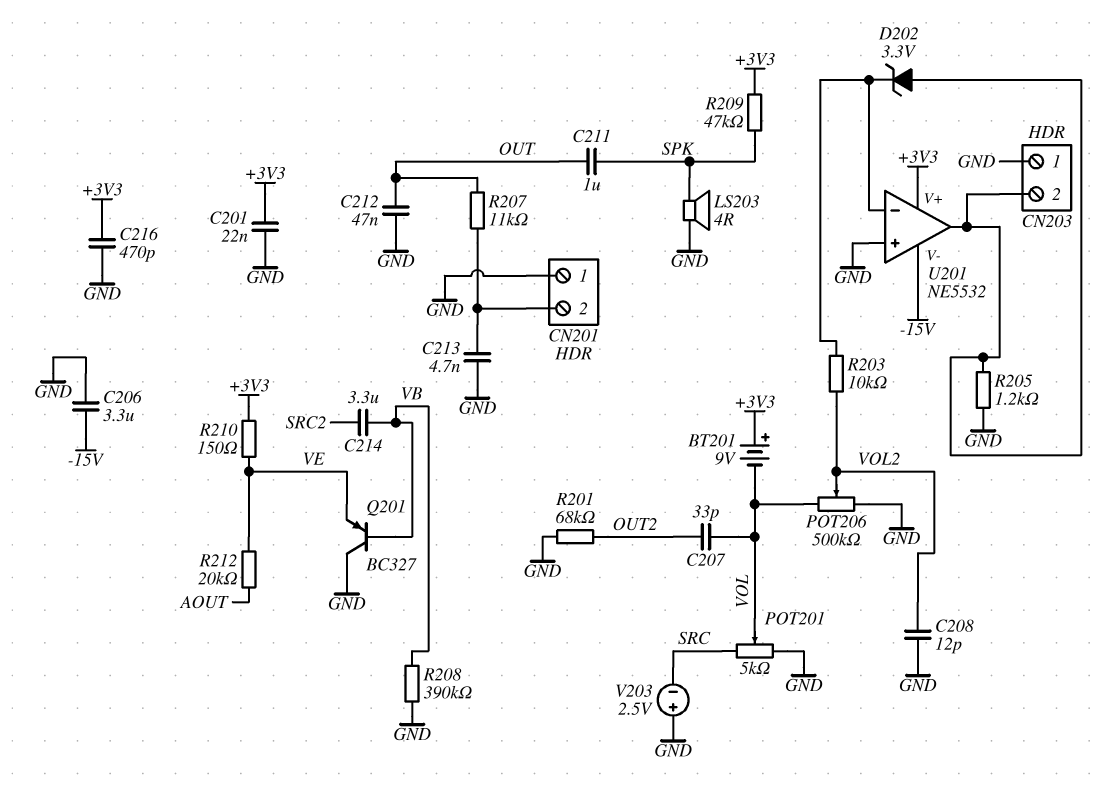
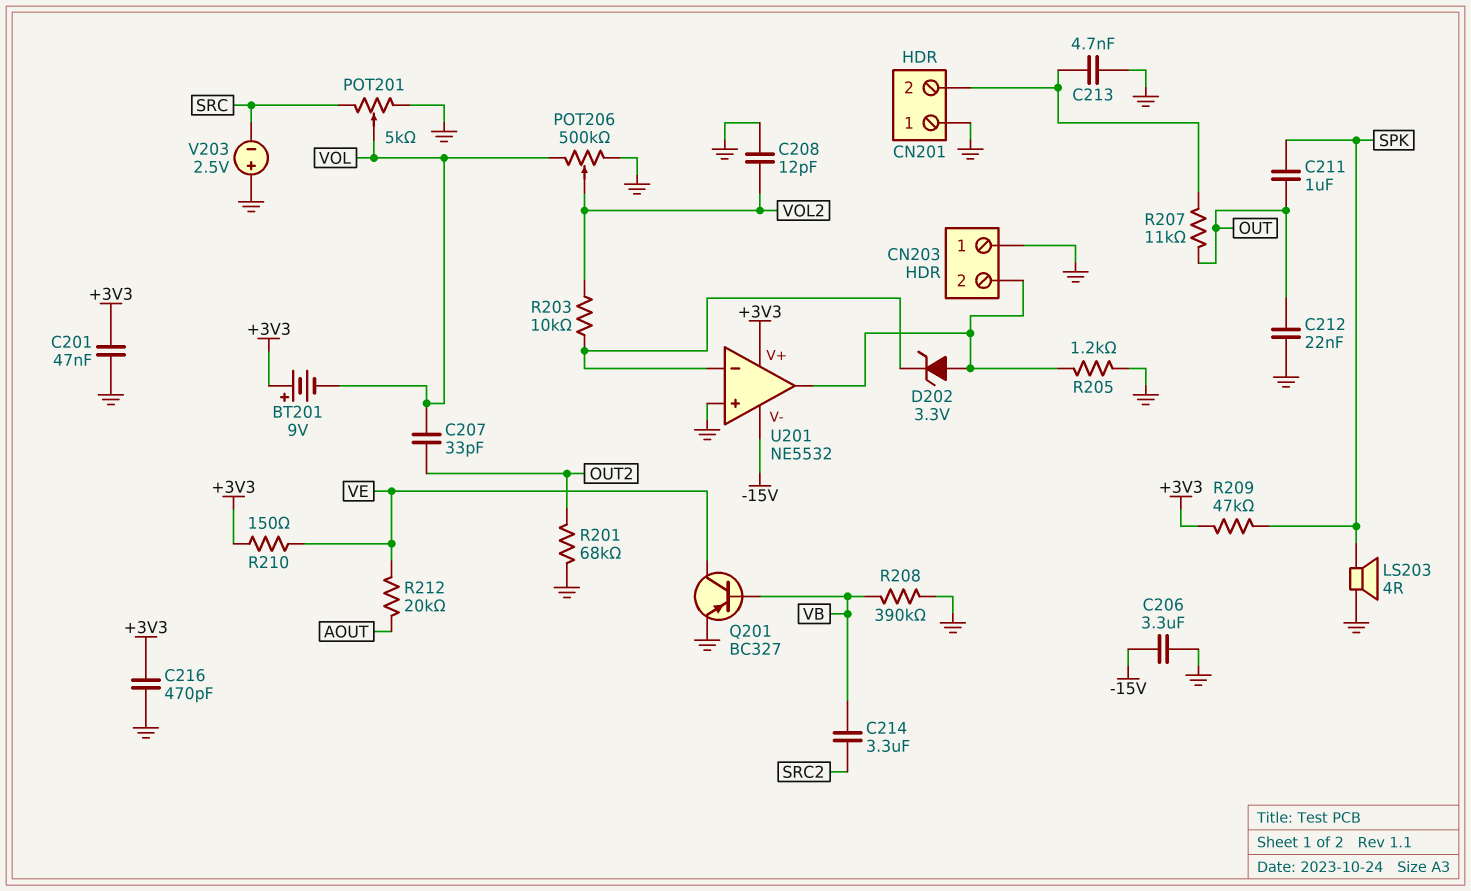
C201: 22nF (+3V3, GND) -> 47nF (+3V3, GND)
C212: 47nF (GND, OUT) -> 22nF (GND, OUT)
Q201: PNP BC327 (B VB, C GND, E VE) -> PNP BC327 (B VB, C VE, E GND)

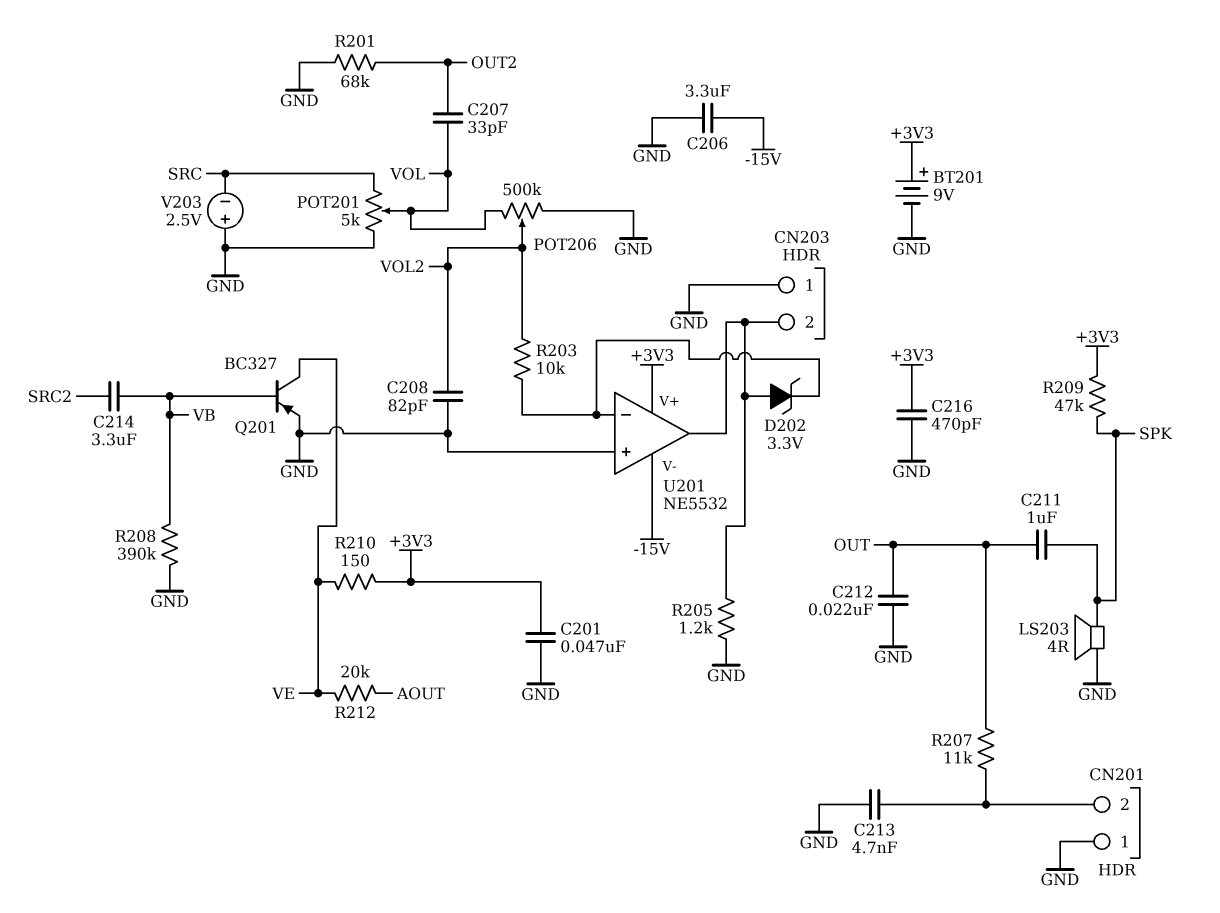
BT201: 9V (plus +3V3, minus VOL) -> 9V (plus +3V3, minus GND)
C208: 12pF (GND, VOL2) -> 82pF (GND, VOL2)

